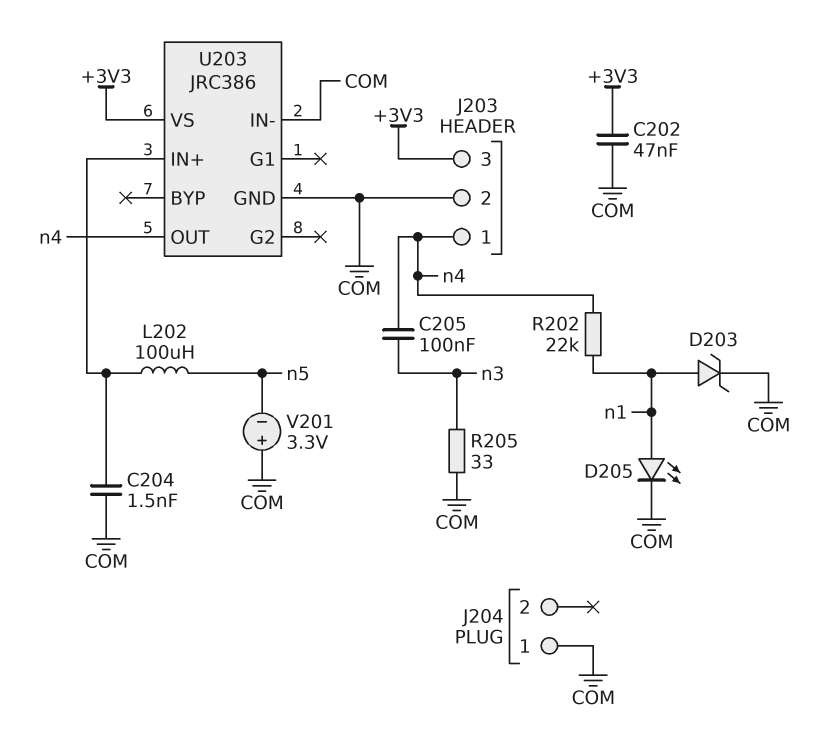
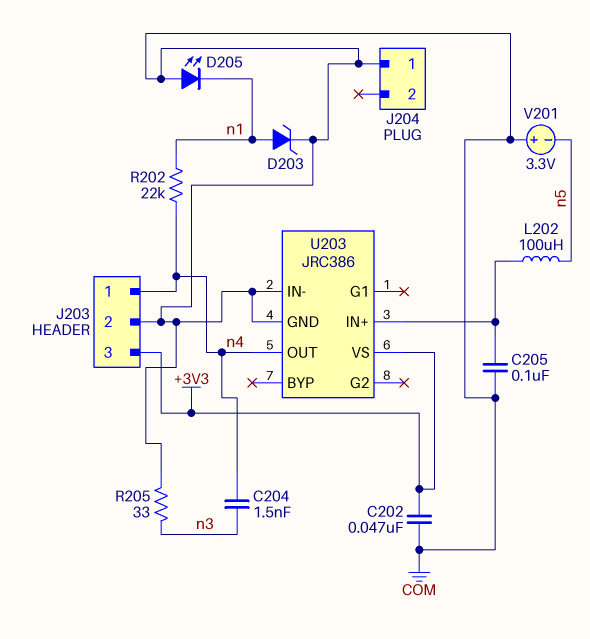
C204: 1.5nF (COM, U203/IN+) -> 1.5nF (n3, n4)
C205: 100nF (n3, n4) -> 100nF (COM, U203/IN+)
D205: LED (A n1, K COM) -> LED (A COM, K n1)

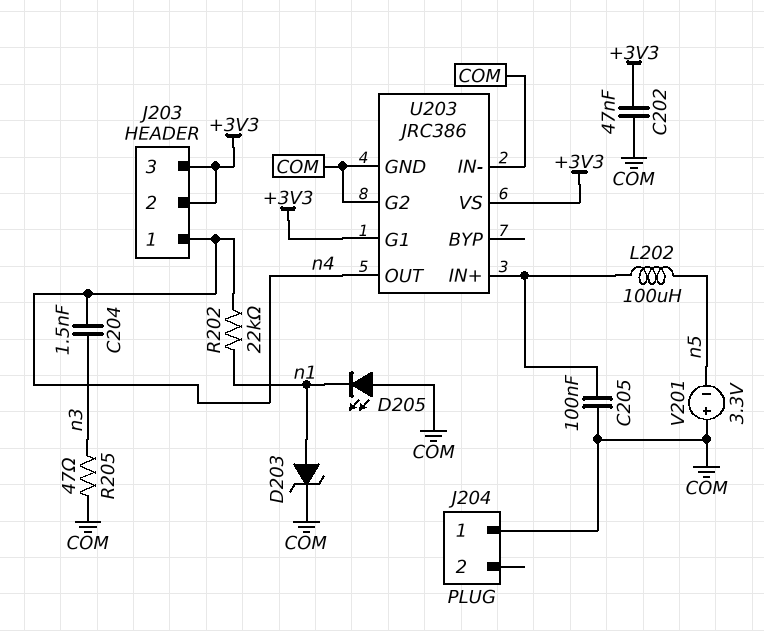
J203 pin 2: COM -> +3V3
R205: 33 (COM, n3) -> 47 (COM, n3)
U203 pin G1: none -> +3V3
U203 pin G2: none -> COM

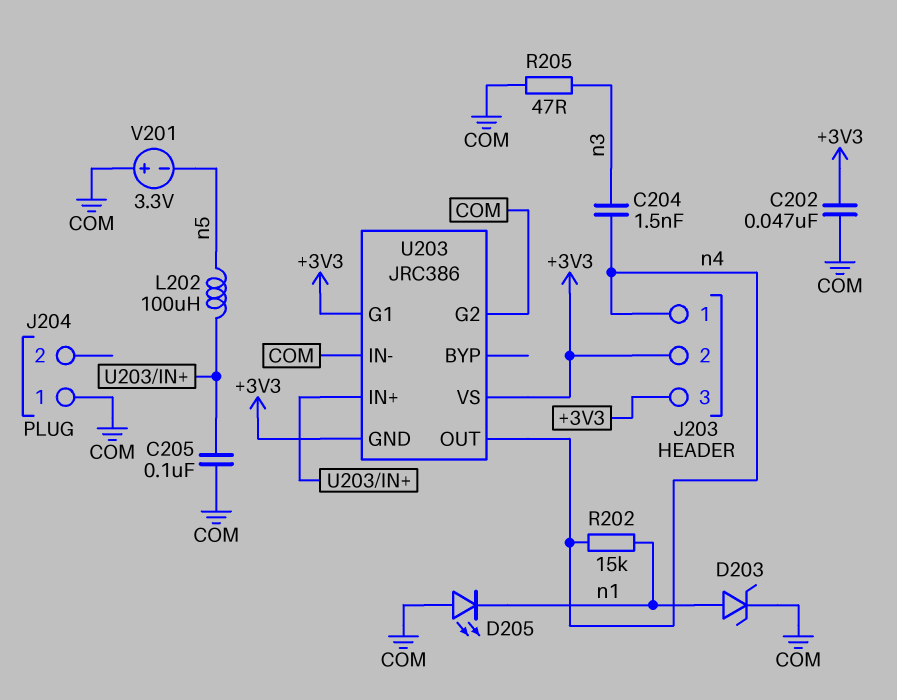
R202: 22k (n1, n4) -> 15k (n1, n4)
U203 pin GND: COM -> +3V3

